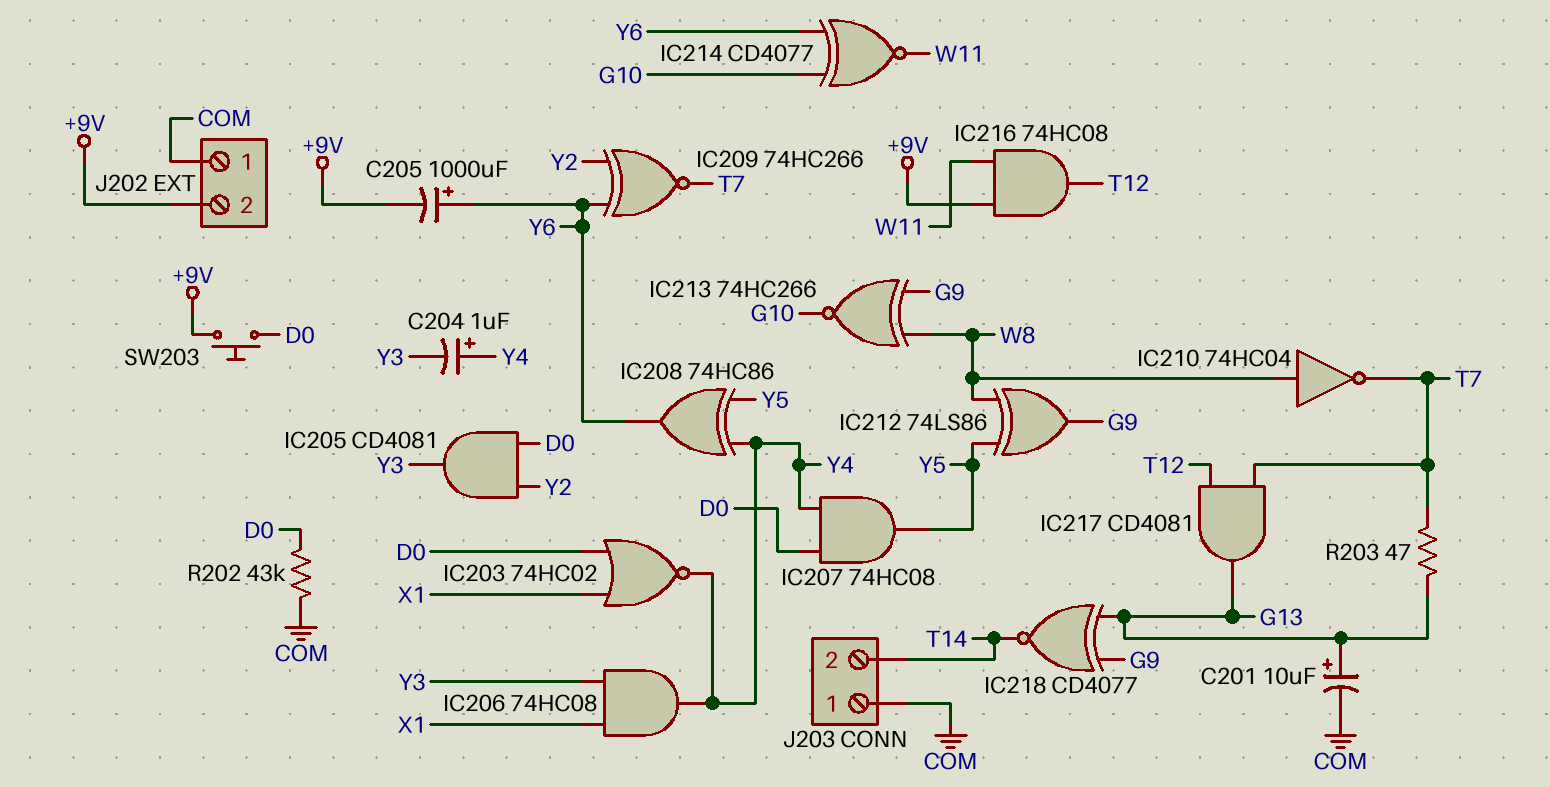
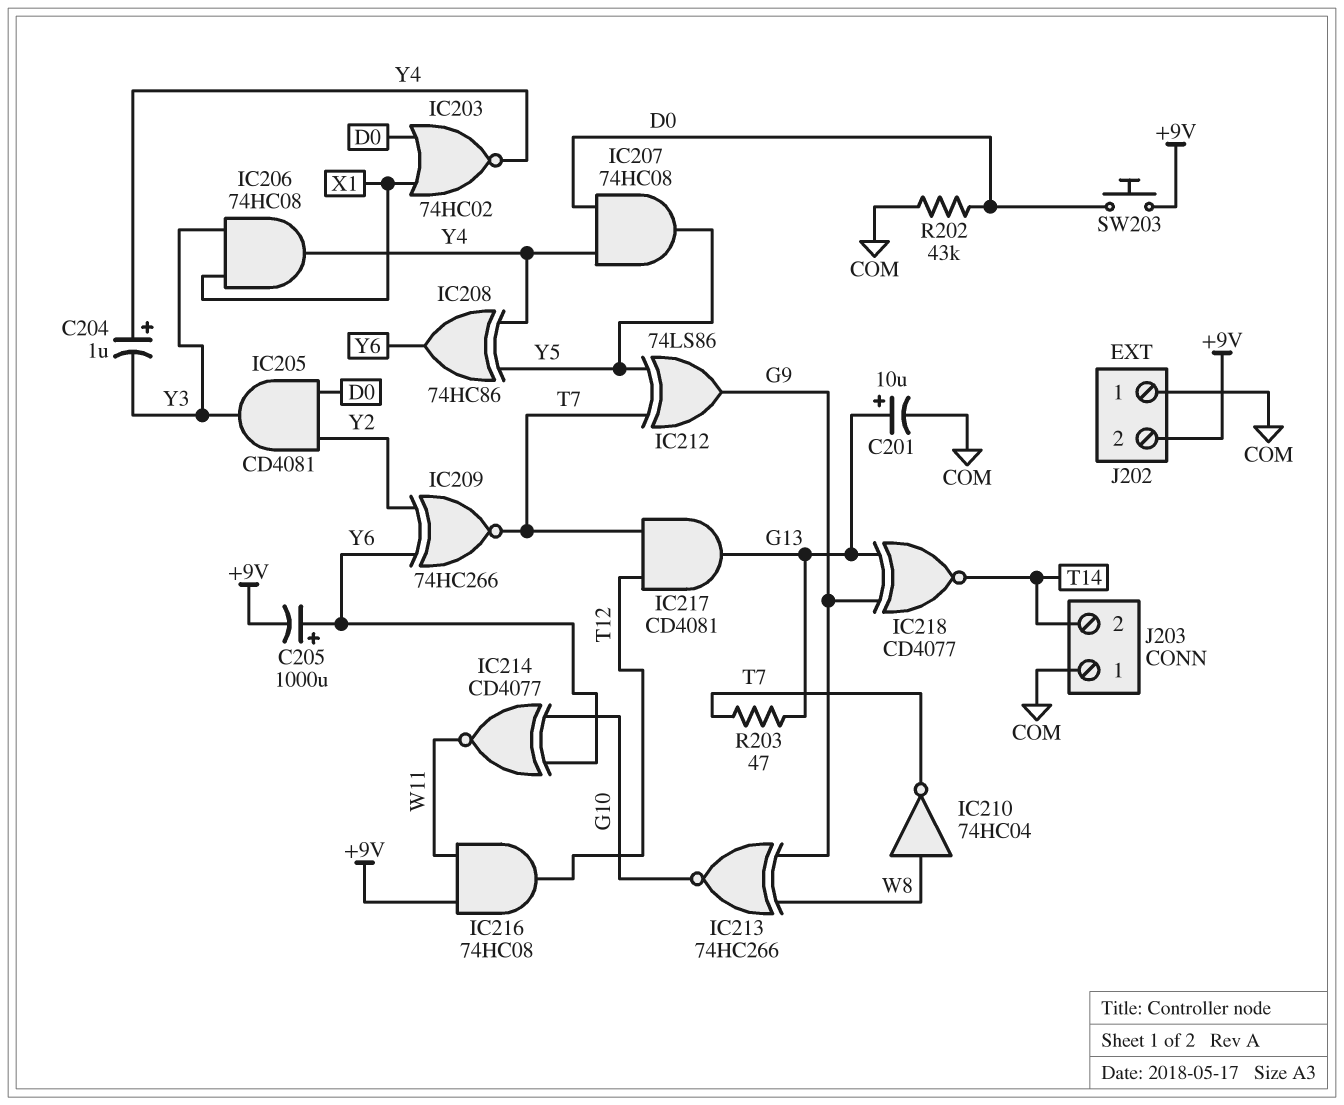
IC212: XOR 74LS86 (in W8, in Y5, out G9) -> XOR 74LS86 (in T7, in Y5, out G9)

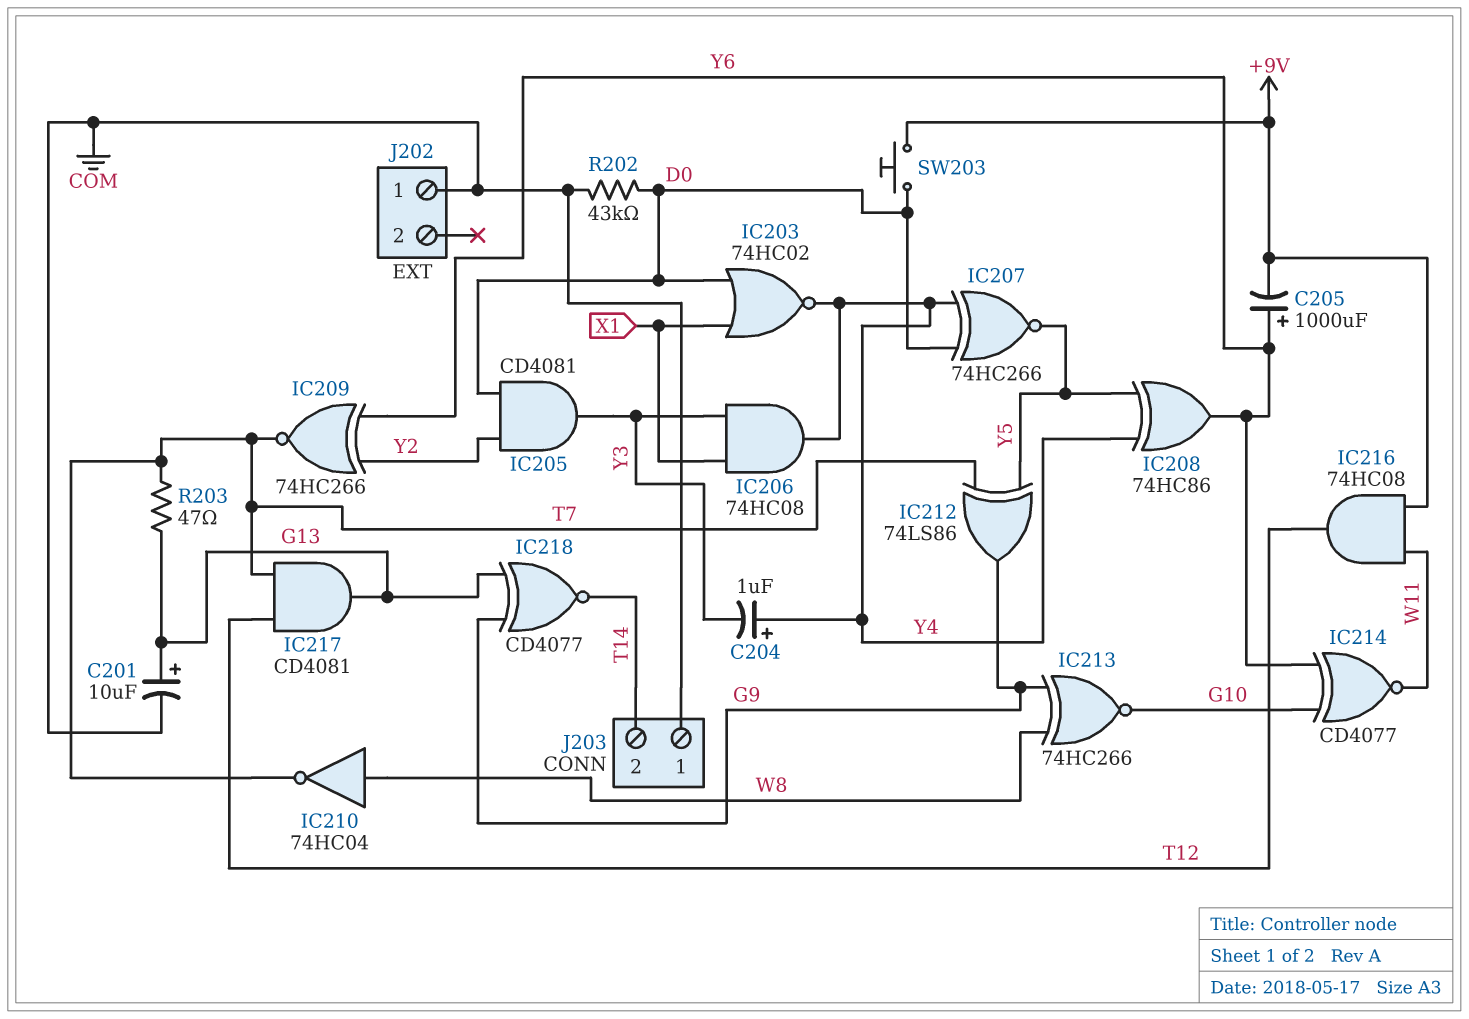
IC207: AND 74HC08 (in D0, in Y4, out Y5) -> XNOR 74HC266 (in D0, in Y4, out Y5)
J202 pin 2: +9V -> none

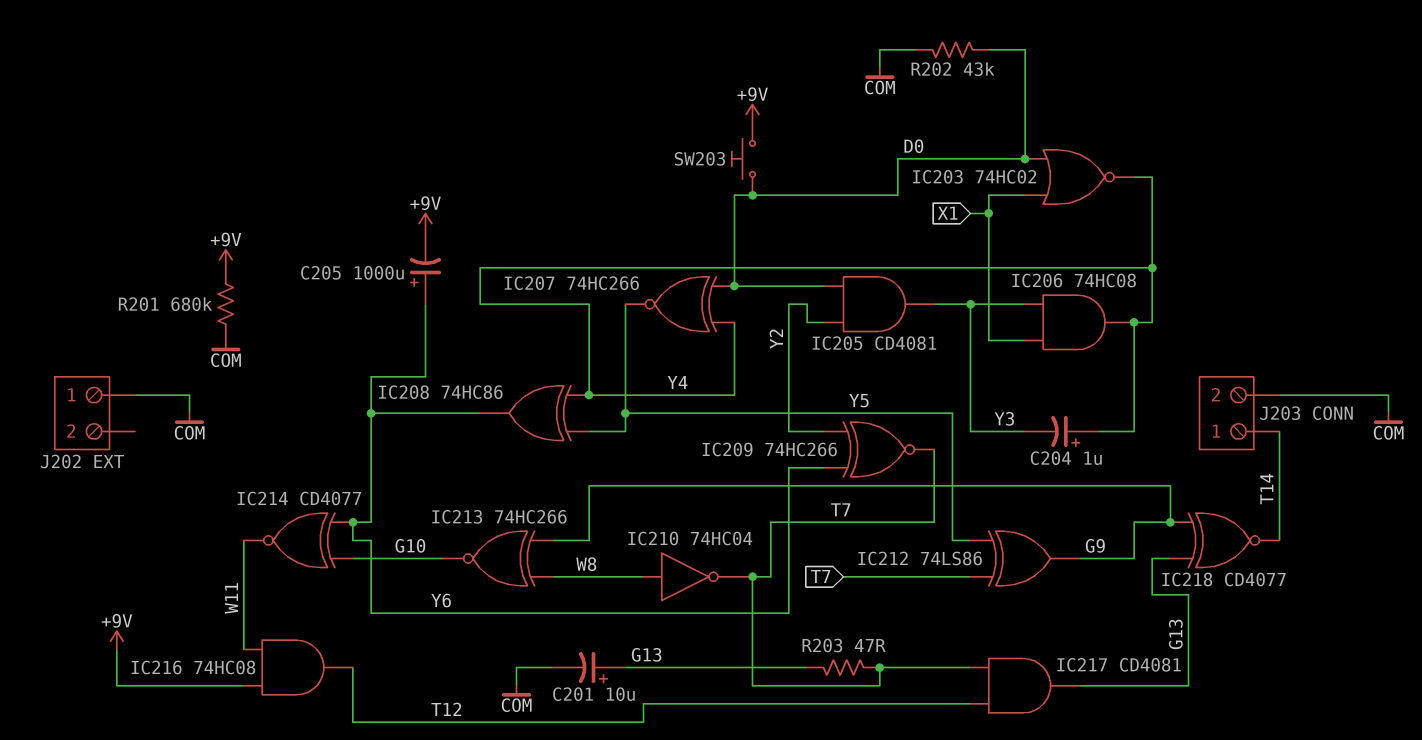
J203 pin 1: COM -> T14
J203 pin 2: T14 -> COM
R201: none -> 680k (+9V, COM)

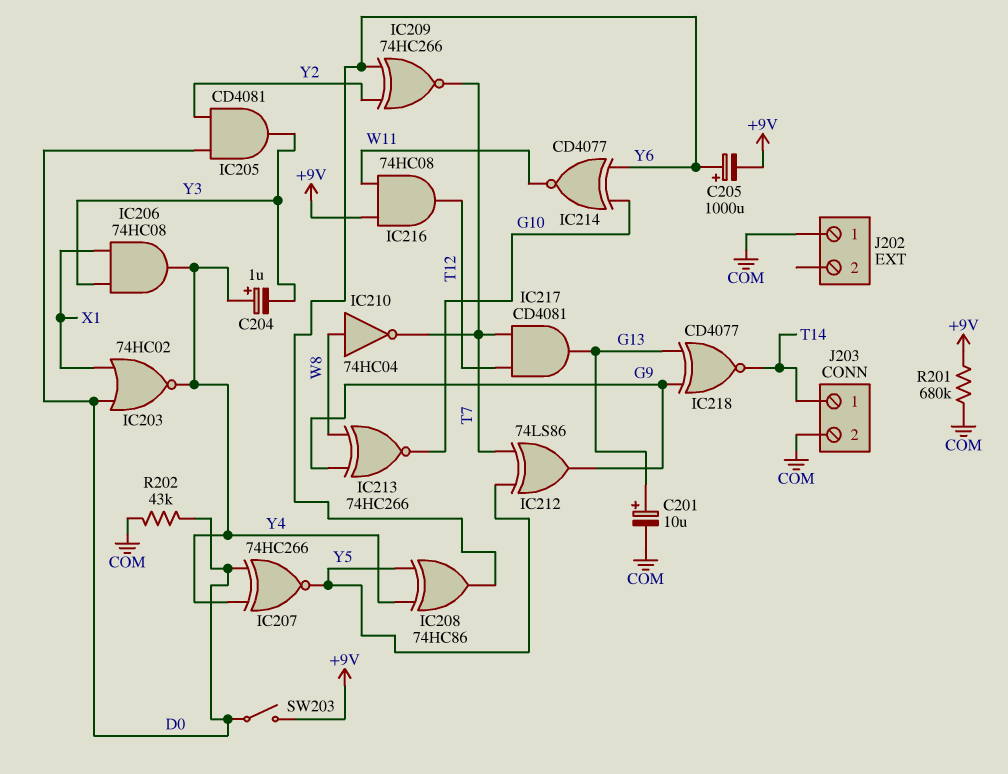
R203: 47 (G13, T7) -> none
SW203: button (+9V, D0) -> switch (+9V, D0)

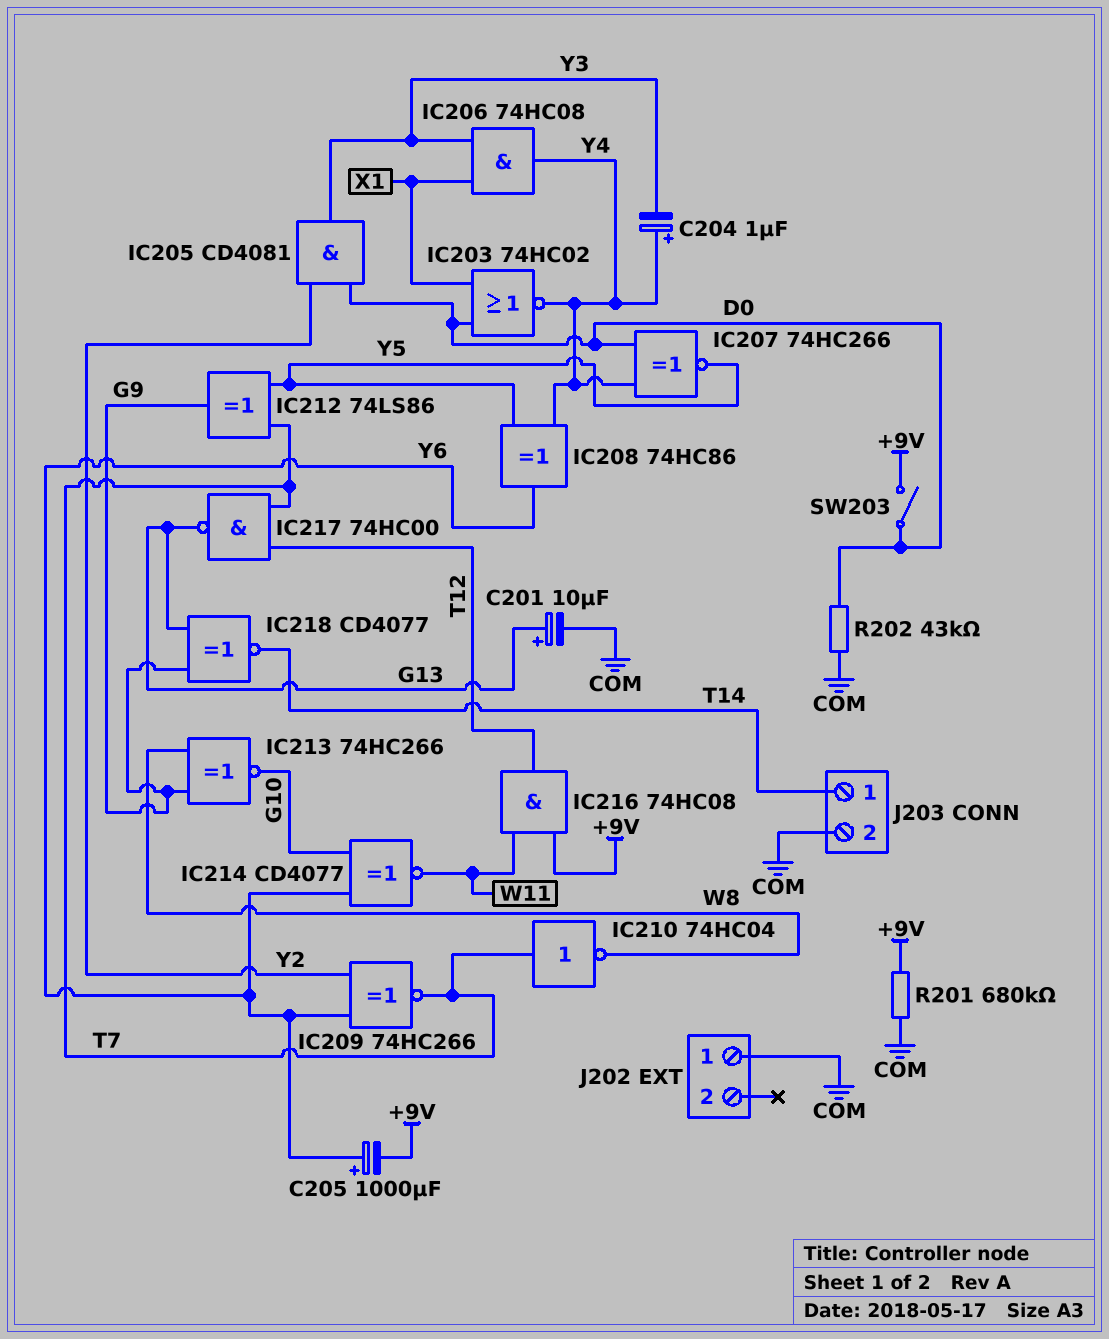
IC210: NOT 74HC04 (in W8, out T7) -> NOT 74HC04 (in T7, out W8)
IC217: AND CD4081 (in T7, in T12, out G13) -> NAND 74HC00 (in T7, in T12, out G13)

